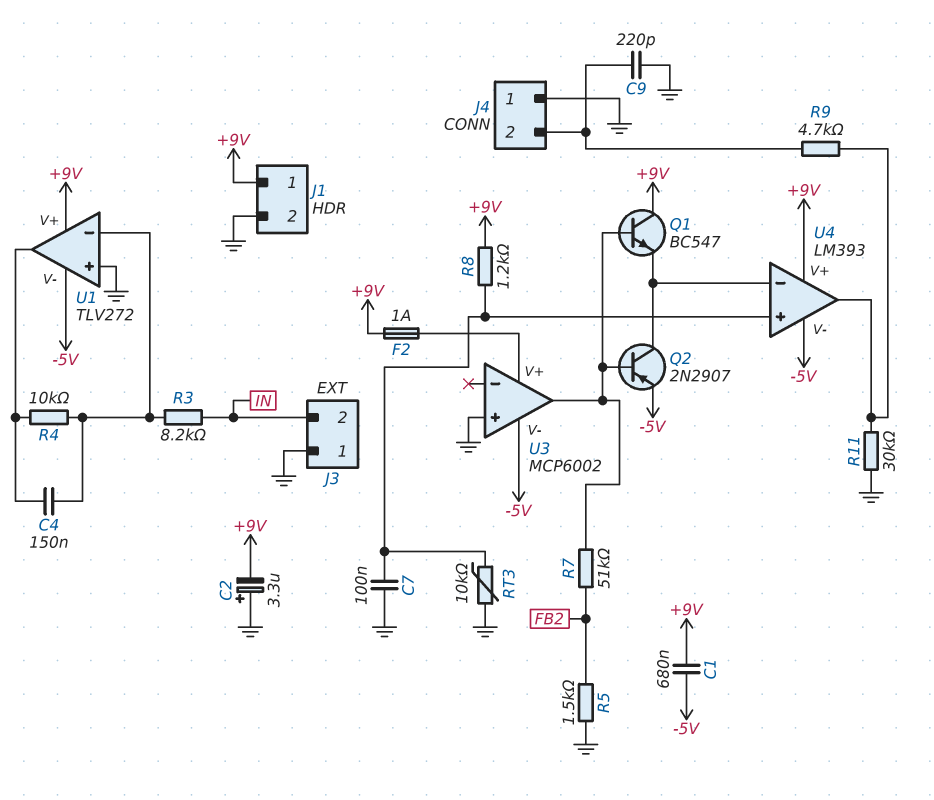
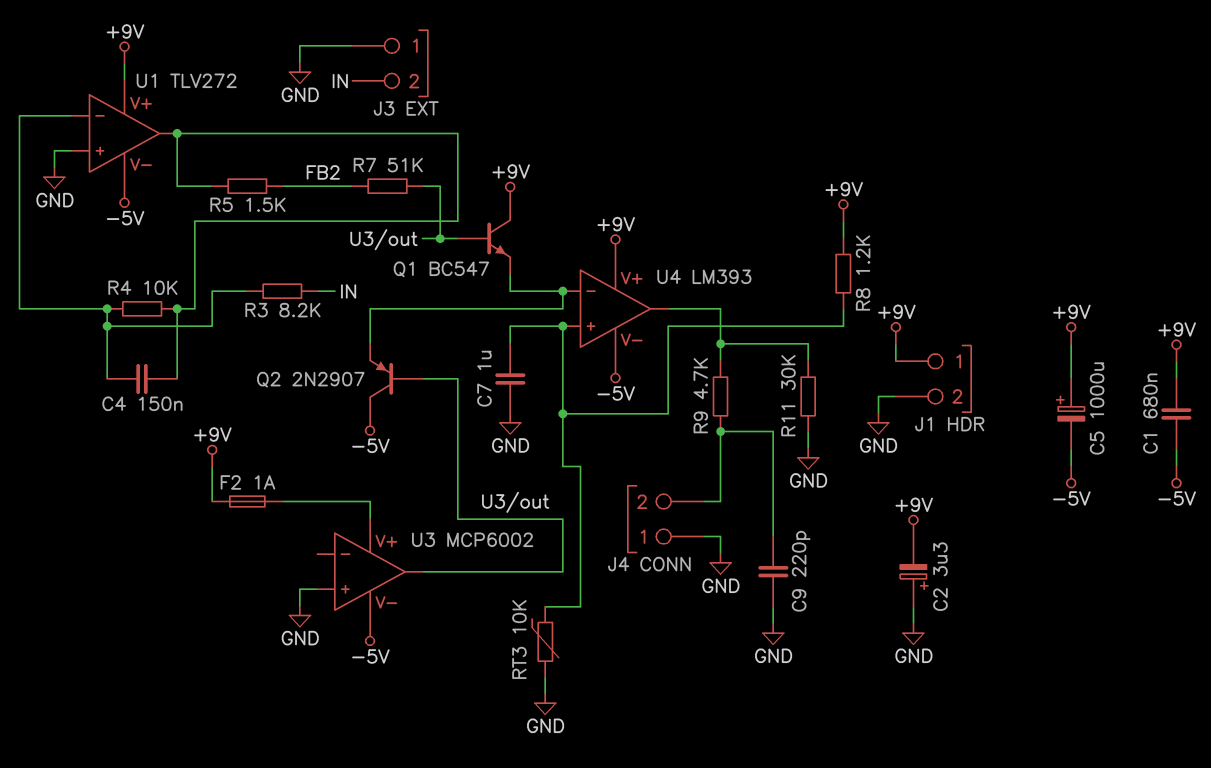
C5: none -> 1000uF (plus +9V, minus -5V)
C7: 100nF (GND, U4/in+) -> 1uF (GND, U4/in+)
Q2: PNP 2N2907 (B U3/out, C U4/in-, E -5V) -> PNP 2N2907 (B U3/out, C -5V, E U4/in-)
R5: 1.5k (FB2, GND) -> 1.5k (FB2, U1/out)

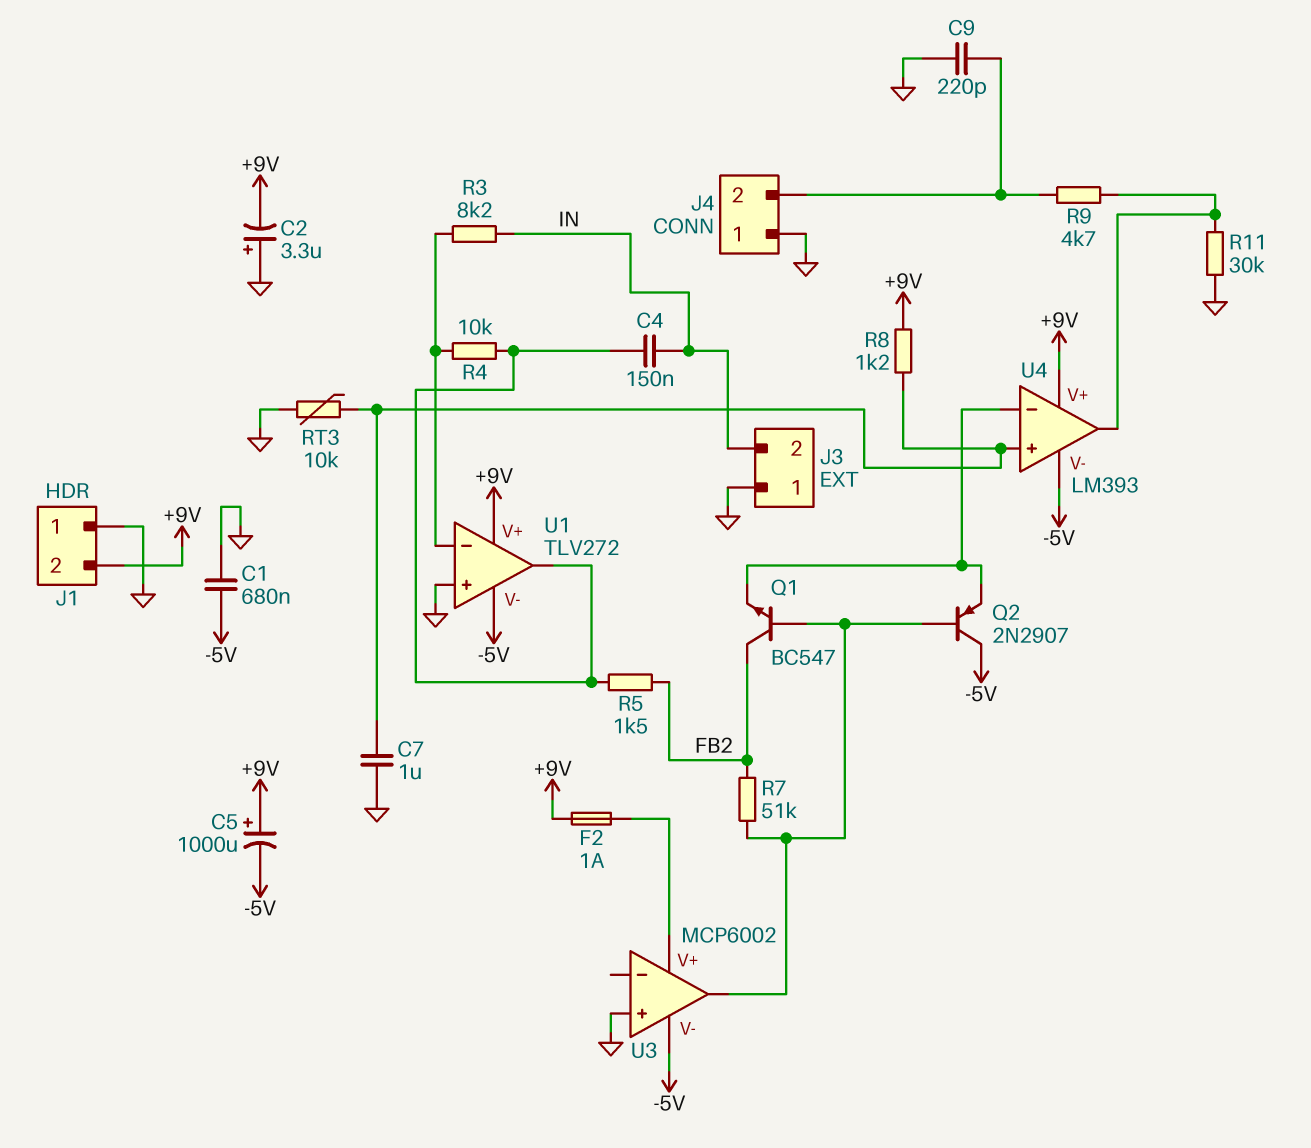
C1: 680nF (+9V, -5V) -> 680nF (-5V, GND)
C4: 150nF (U1/in-, U1/out) -> 150nF (IN, U1/out)
J1 pin 1: +9V -> GND
J1 pin 2: GND -> +9V
Q1: NPN BC547 (B U3/out, C +9V, E U4/in-) -> NPN BC547 (B U3/out, C FB2, E U4/in-)

